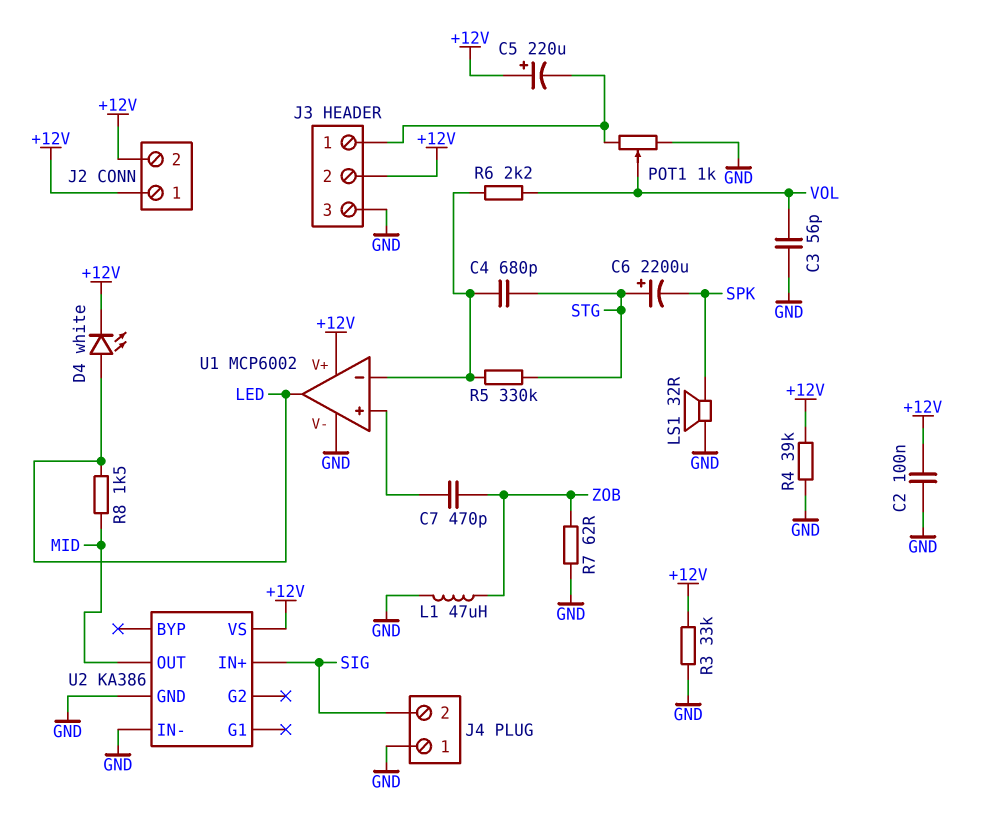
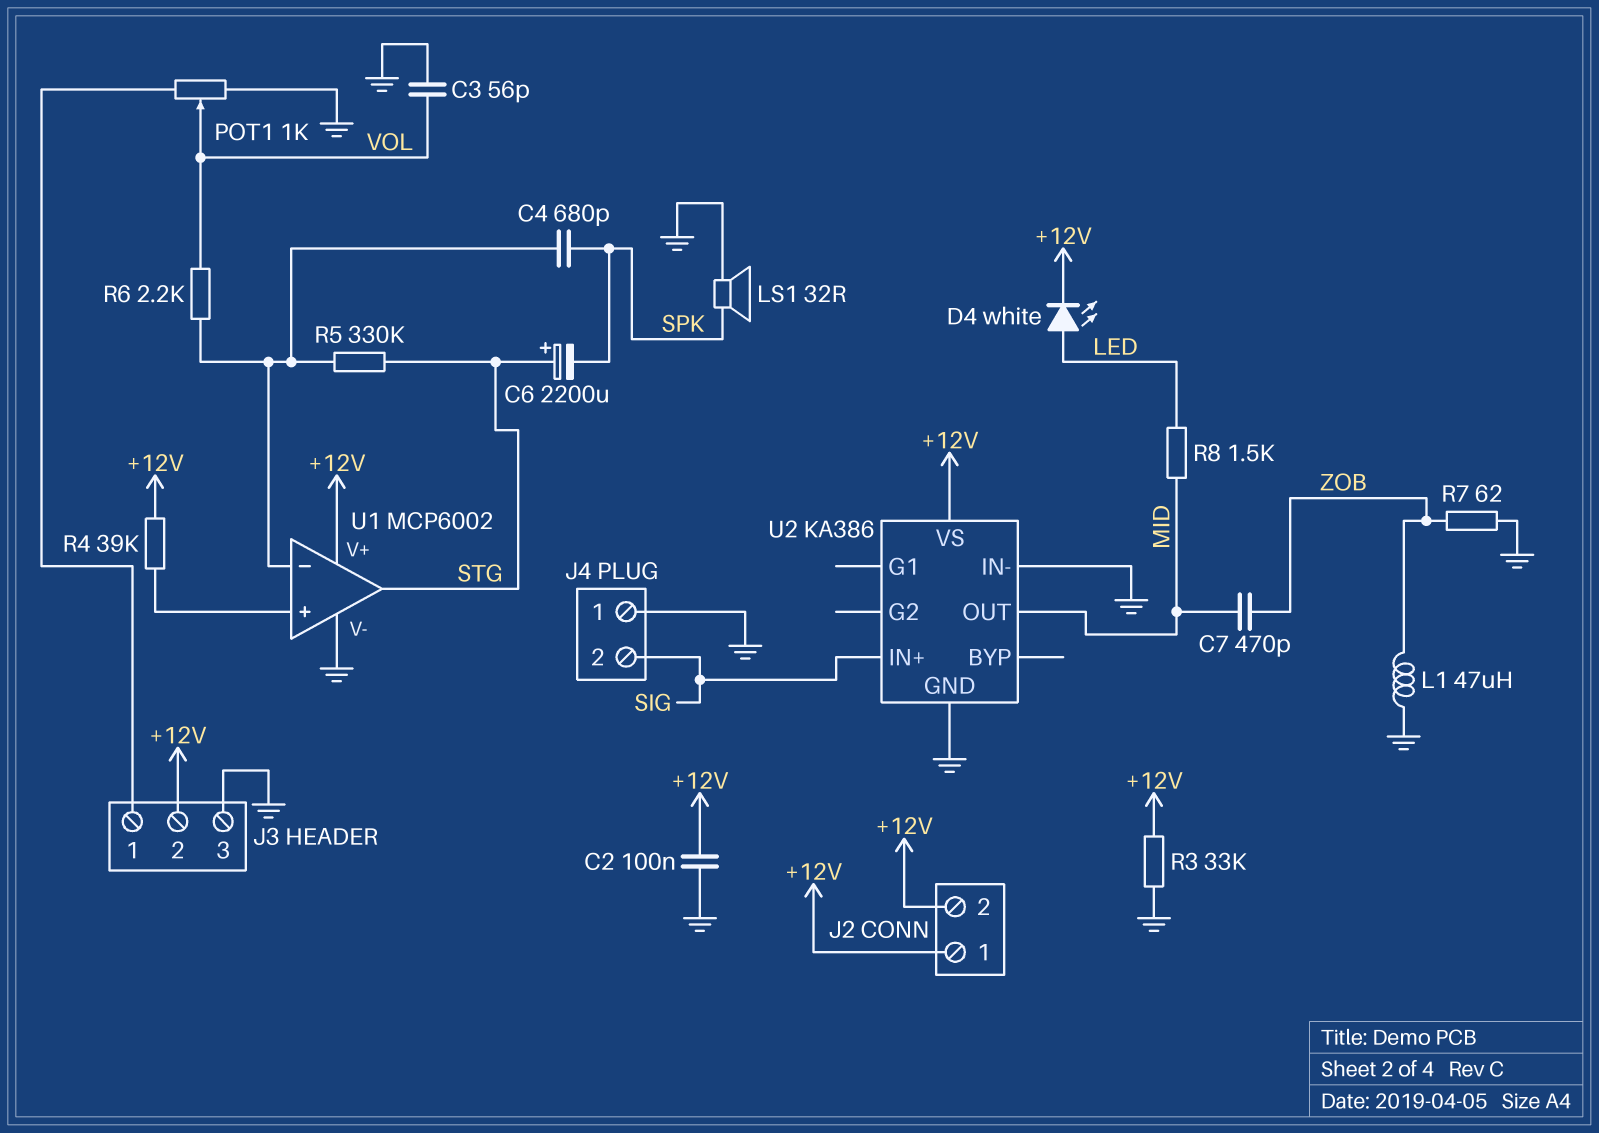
C4: 680pF (STG, U1/in-) -> 680pF (SPK, U1/in-)
C5: 220uF (plus +12V, minus J3/1) -> none
C7: 470pF (U1/in+, ZOB) -> 470pF (MID, ZOB)
R4: 39k (+12V, GND) -> 39k (+12V, U1/in+)
U1 pin out: LED -> STG

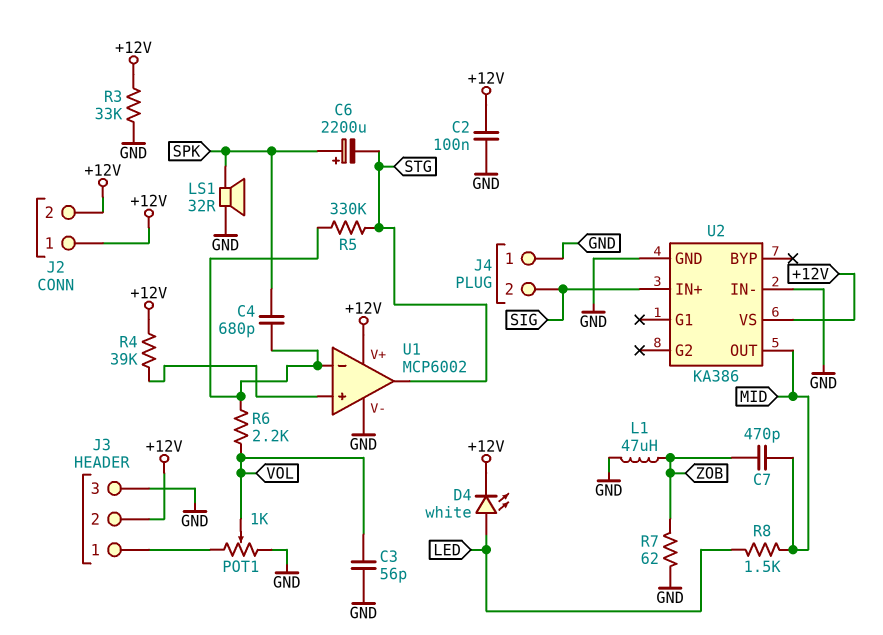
C6: 2200uF (plus STG, minus SPK) -> 2200uF (plus SPK, minus STG)

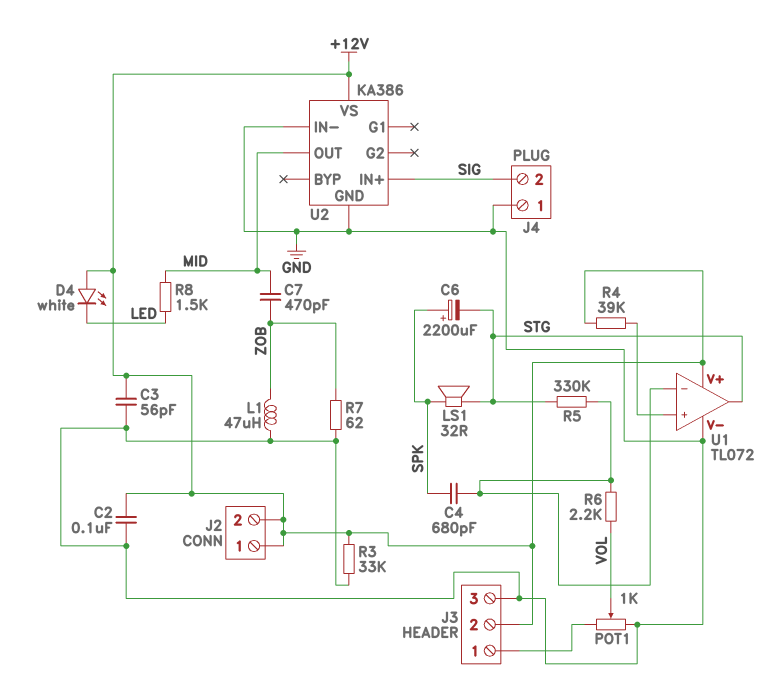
C3: 56pF (GND, VOL) -> 56pF (+12V, GND)
D4: LED white (A LED, K +12V) -> LED white (A +12V, K LED)
LS1: speaker 32R (GND, SPK) -> speaker 32R (SPK, STG)
U1: MCP6002 -> TL072

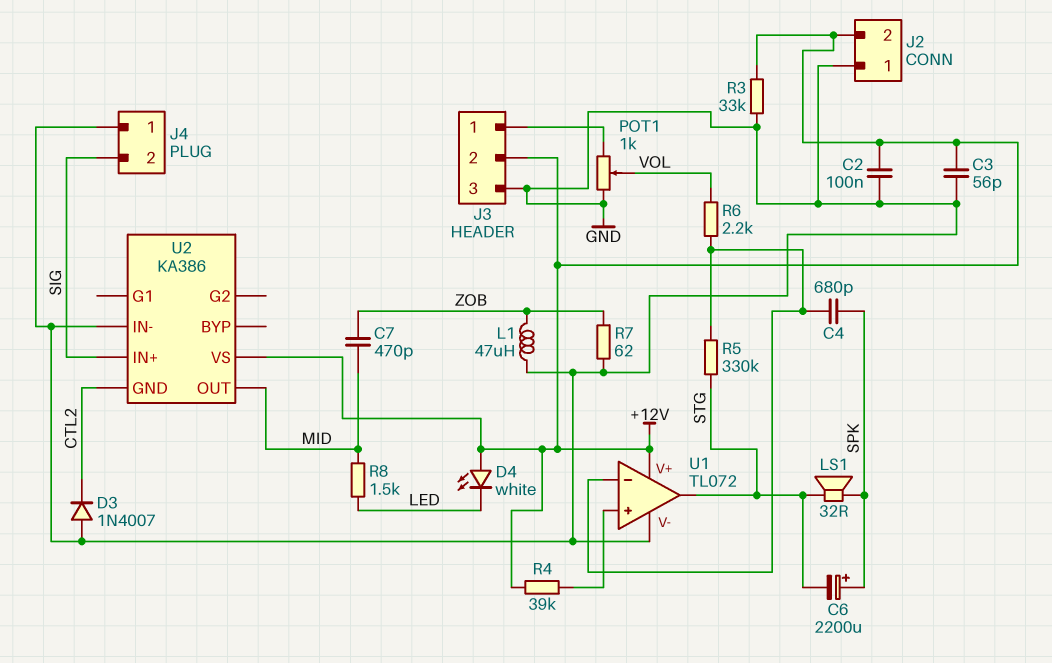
D3: none -> diode 1N4007 (A GND, K CTL2)
J2 pin 1: +12V -> GND
U2 pin GND: GND -> CTL2

